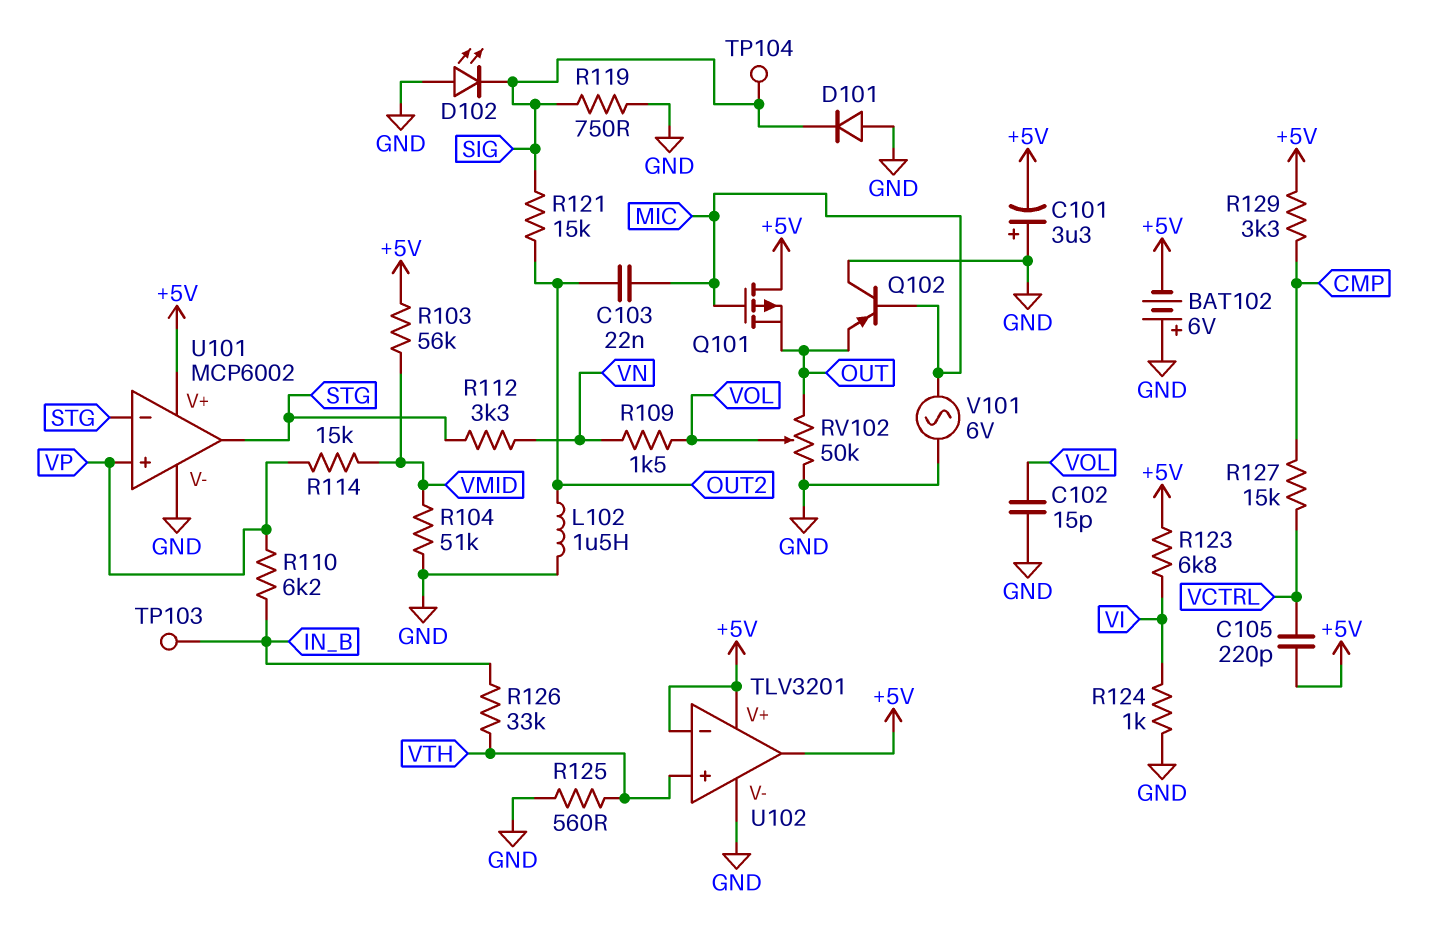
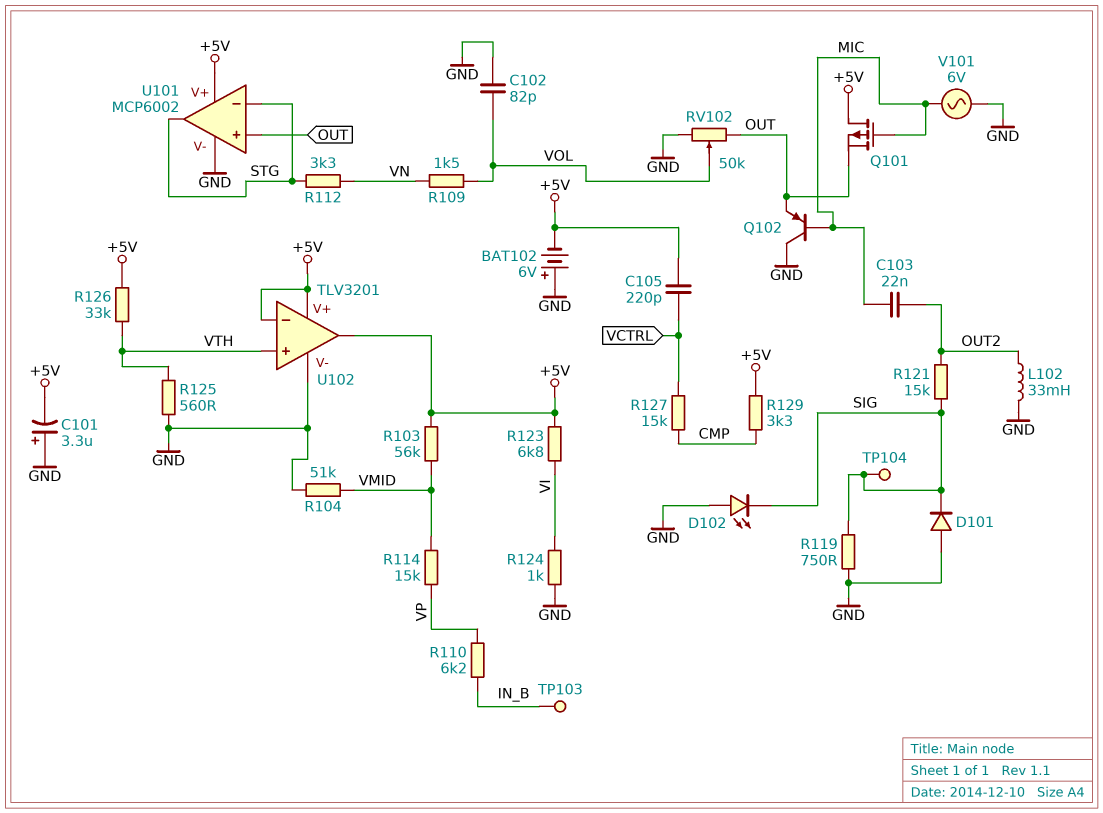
C102: 15pF (GND, VOL) -> 82pF (GND, VOL)
L102: 1.5uH (GND, OUT2) -> 33mH (GND, OUT2)
R126: 33k (IN_B, VTH) -> 33k (+5V, VTH)
U101 pin in+: VP -> OUT

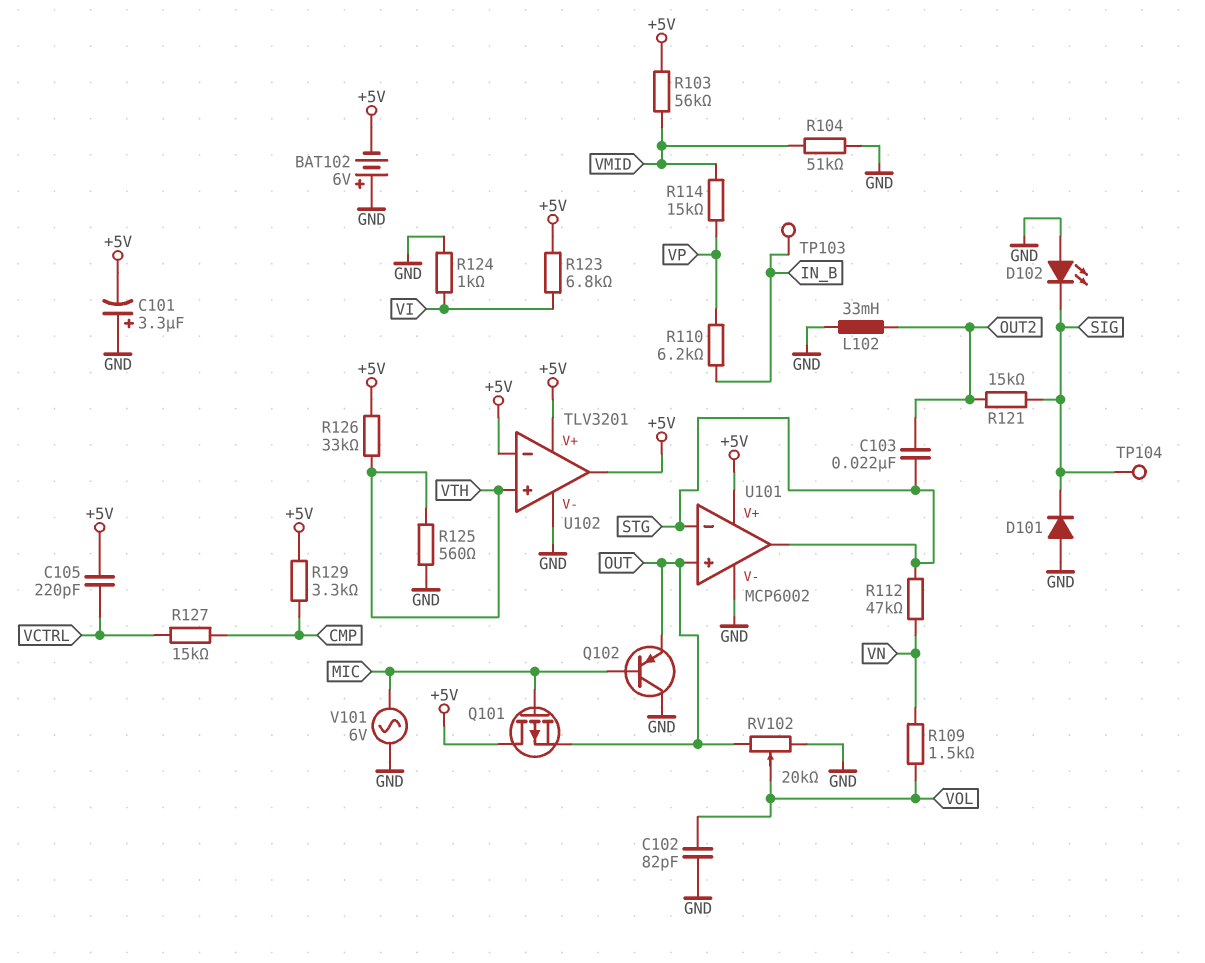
C103: 22nF (MIC, OUT2) -> 22nF (OUT2, STG)
R112: 3.3k (STG, VN) -> 47k (STG, VN)
R119: 750 (GND, SIG) -> none
RV102: 50k (GND, OUT, wiper VOL) -> 20k (GND, OUT, wiper VOL)

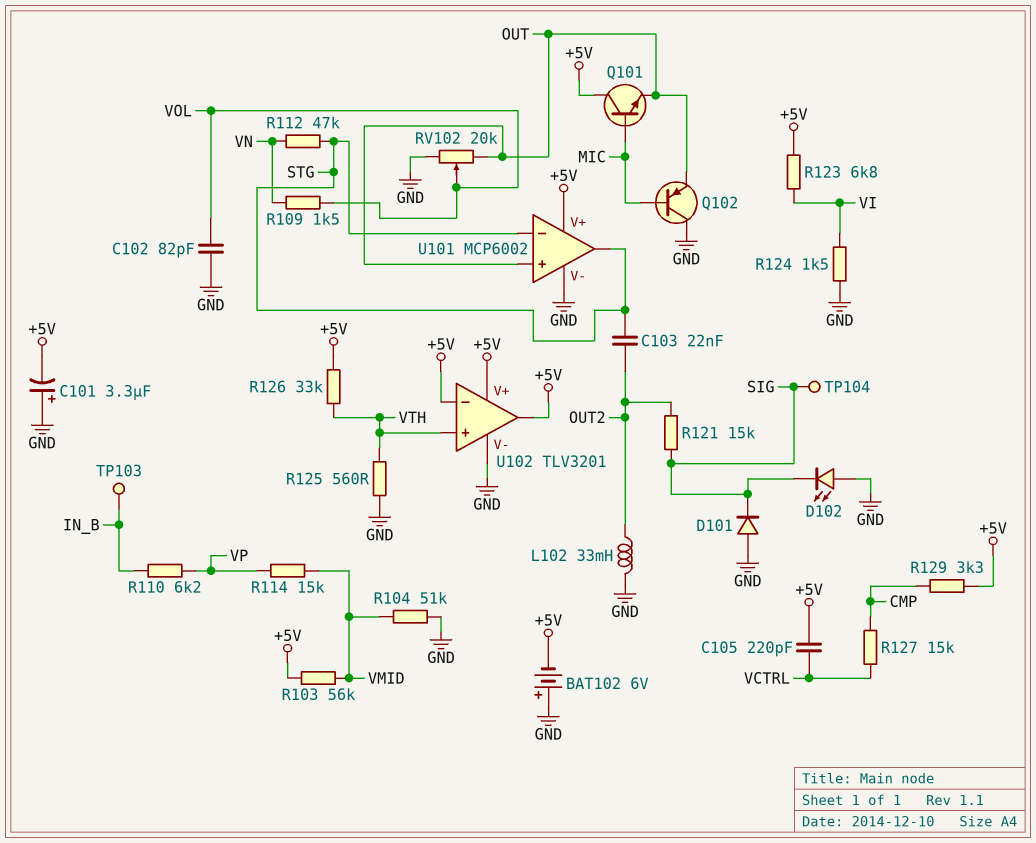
Q101: PMOS (G MIC, D +5V, S OUT) -> NPN (B MIC, C +5V, E OUT)
R124: 1k (GND, VI) -> 1.5k (GND, VI)
V101: AC 6V (GND, MIC) -> none

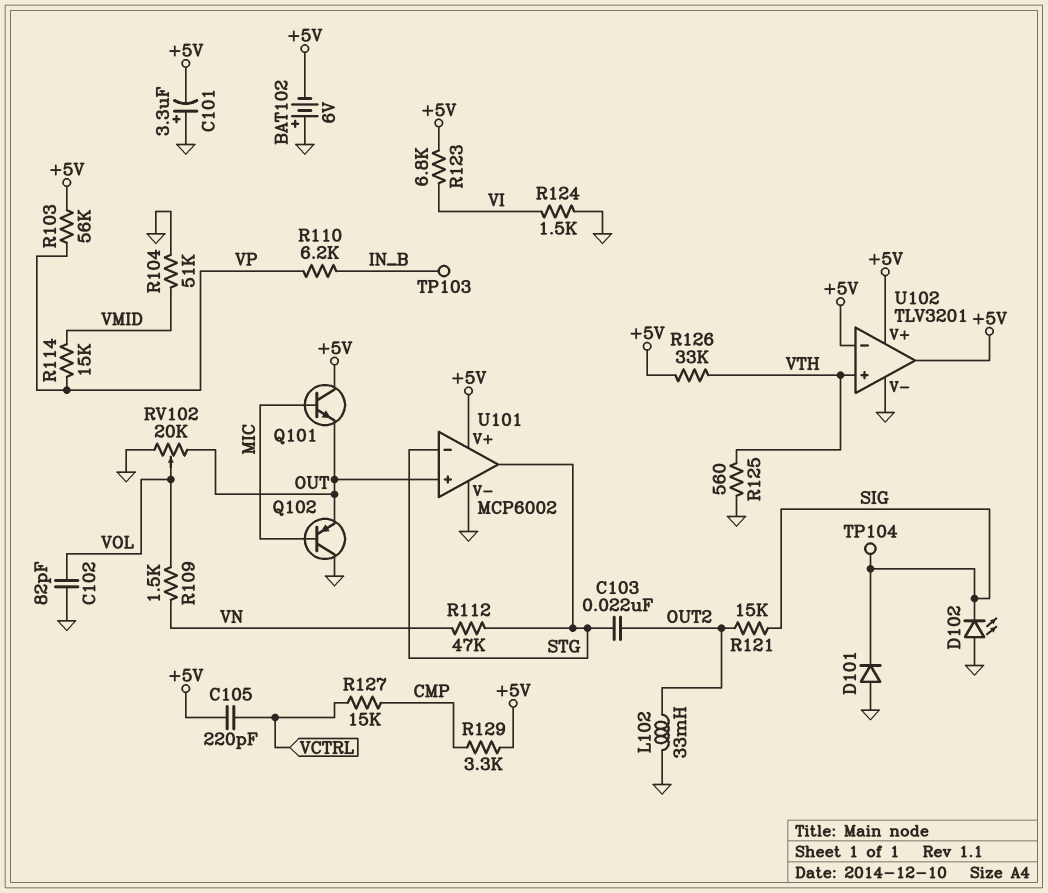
R103: 56k (+5V, VMID) -> 56k (+5V, VP)

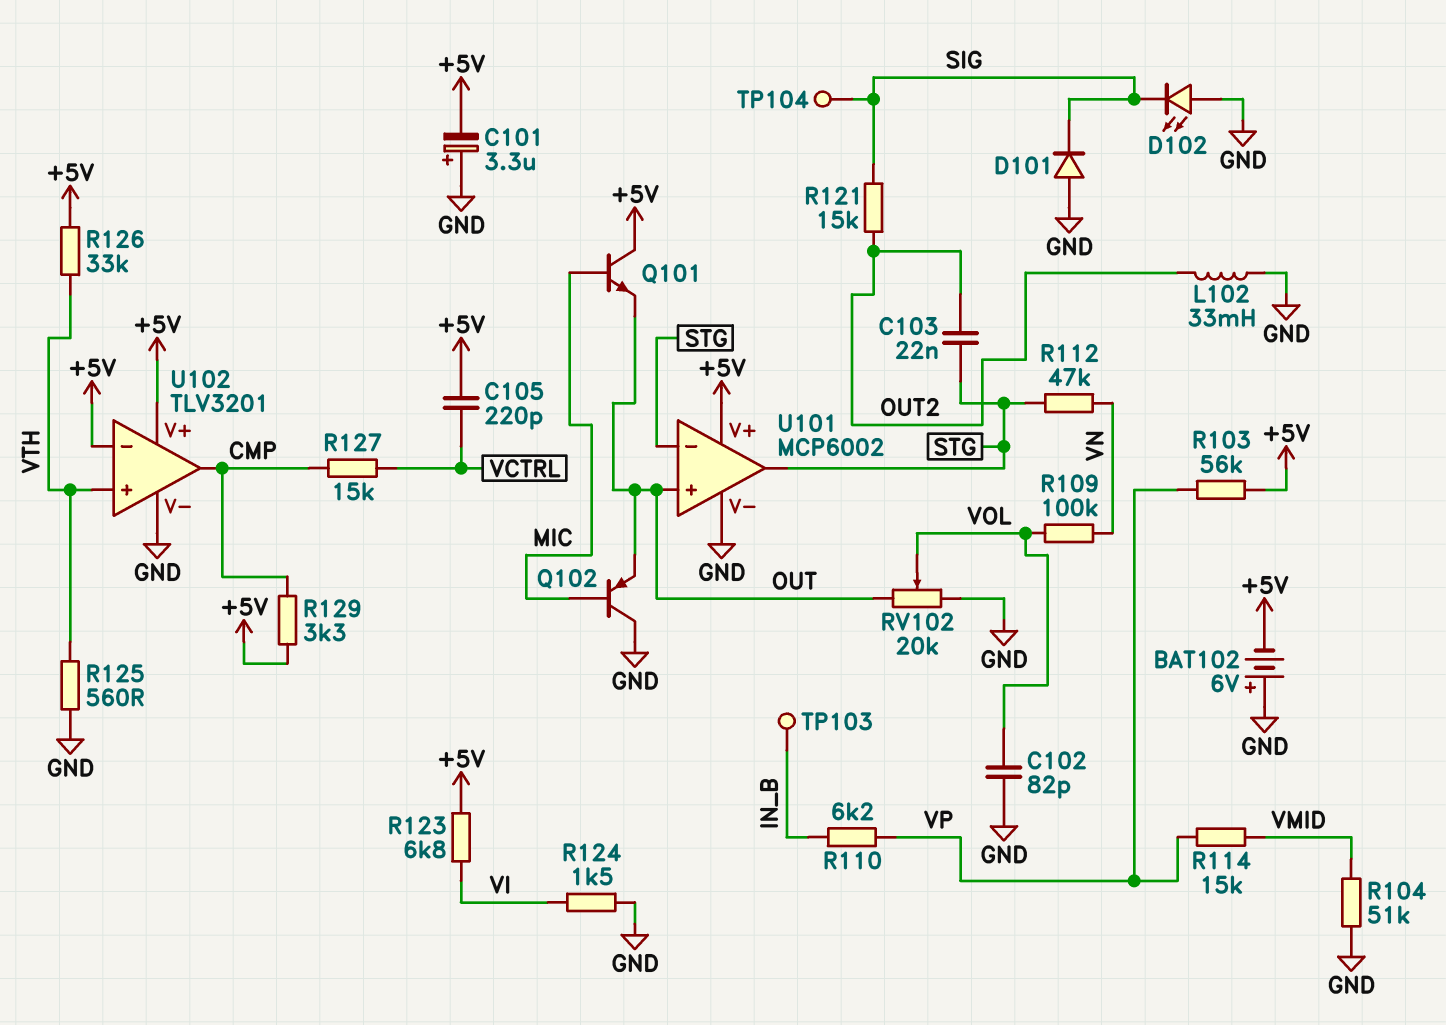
R109: 1.5k (VN, VOL) -> 100k (VN, VOL)
U102 pin out: +5V -> CMP

